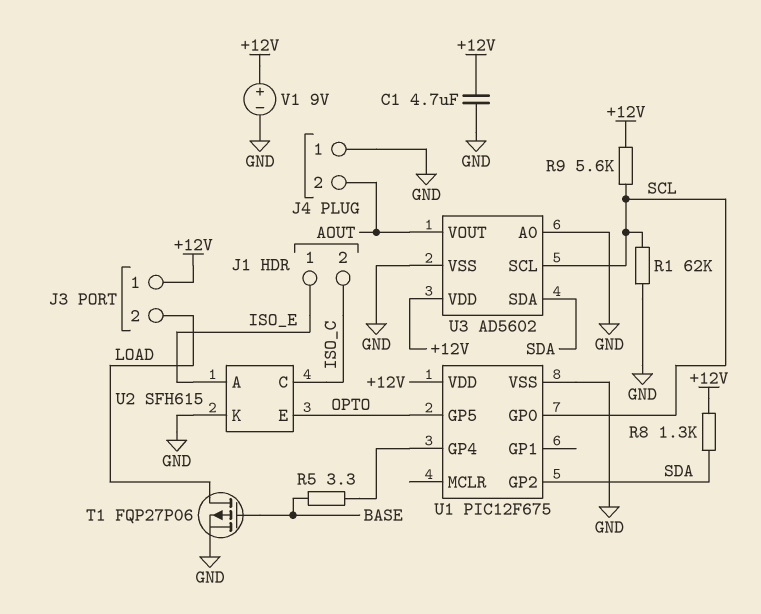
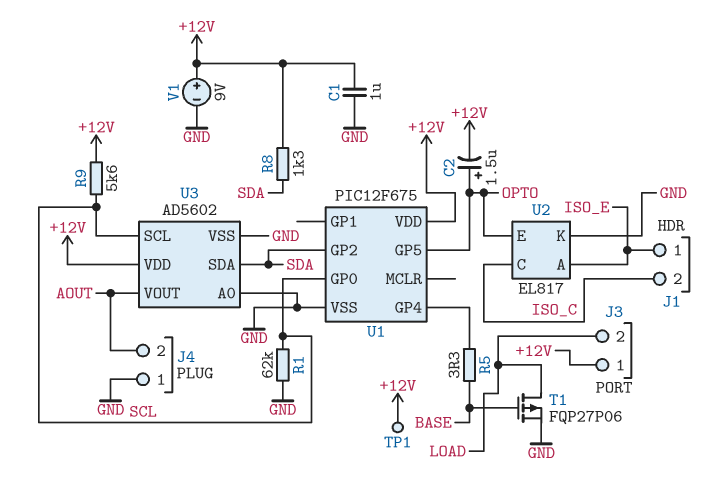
C1: 4.7uF (+12V, GND) -> 1uF (+12V, GND)
C2: none -> 1.5uF (plus OPTO, minus +12V)
TP1: none -> test point (+12V)
U2: SFH615 -> EL817

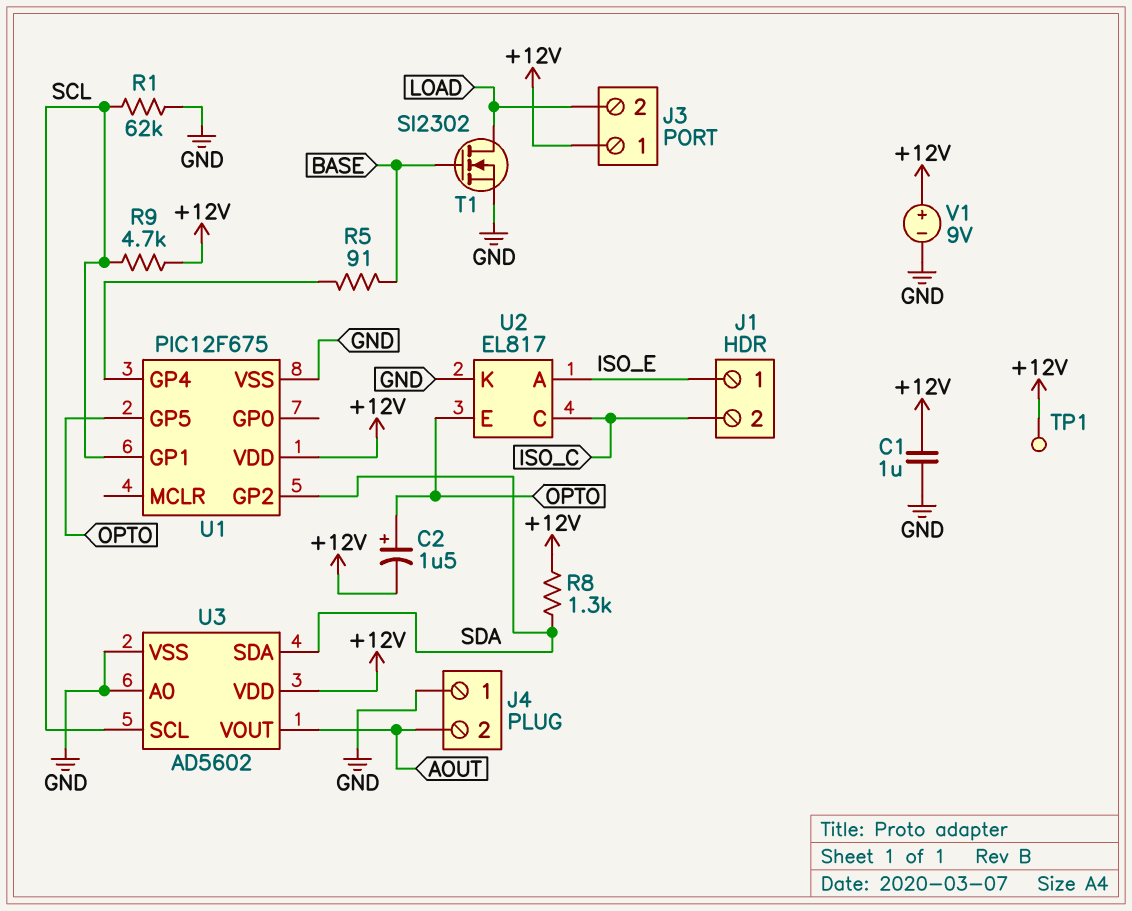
R5: 3.3 (BASE, U1/GP4) -> 91 (BASE, U1/GP4)
R9: 5.6k (+12V, SCL) -> 4.7k (+12V, SCL)
T1: PMOS FQP27P06 (G BASE, D LOAD, S GND) -> NMOS SI2302 (G BASE, D LOAD, S GND)
U1 pin GP0: SCL -> none
U1 pin GP1: none -> SCL

